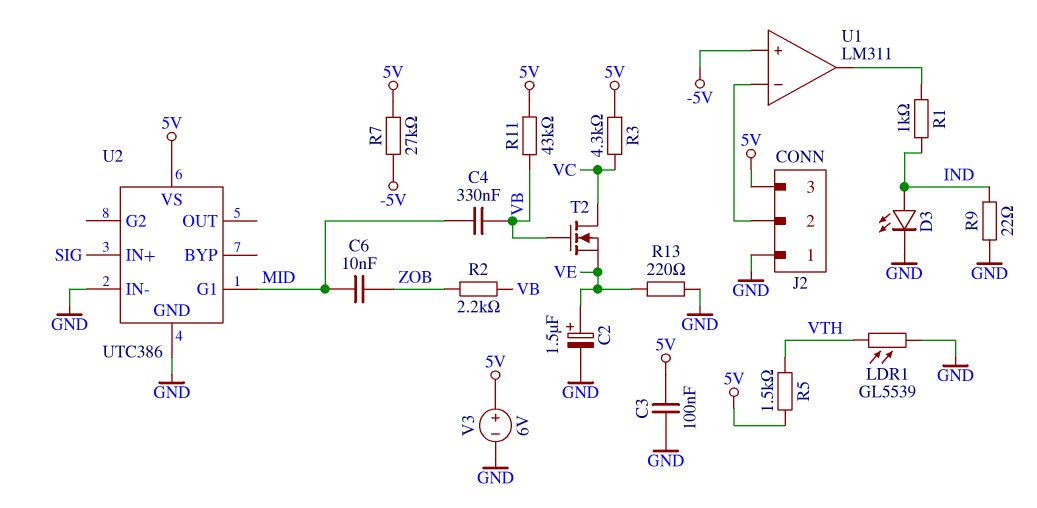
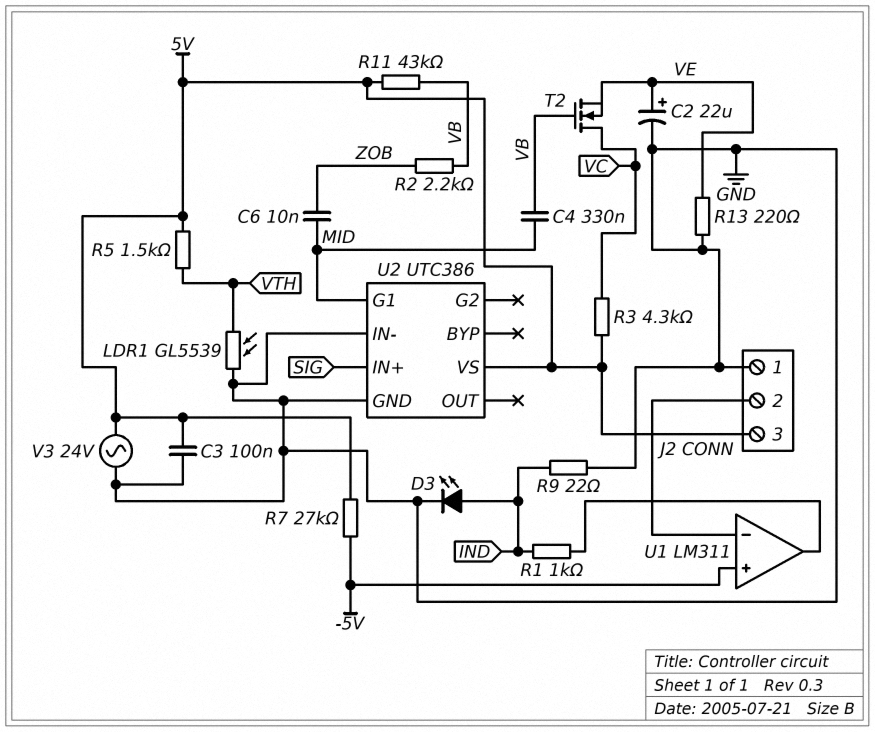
C2: 1.5uF (plus VE, minus GND) -> 22uF (plus VE, minus GND)
V3: 6V (plus 5V, minus GND) -> AC 24V (5V, GND)

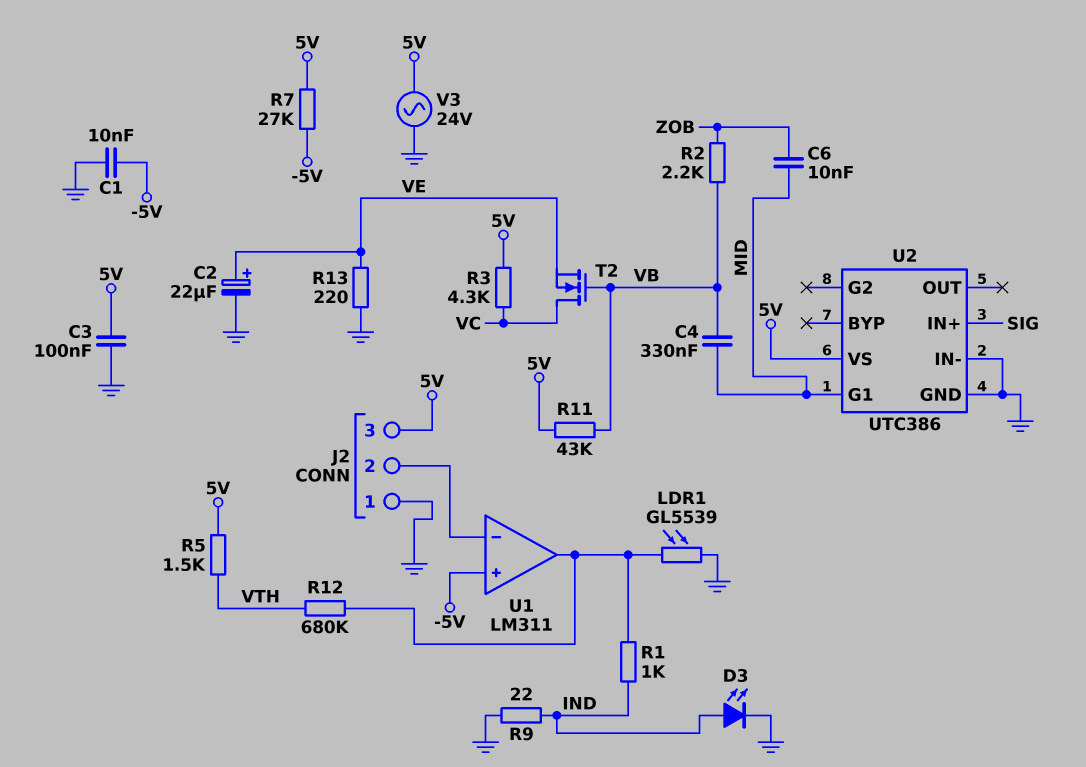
C1: none -> 10nF (-5V, GND)
LDR1: GL5539 (GND, VTH) -> GL5539 (GND, U1/out)
R12: none -> 680k (U1/out, VTH)

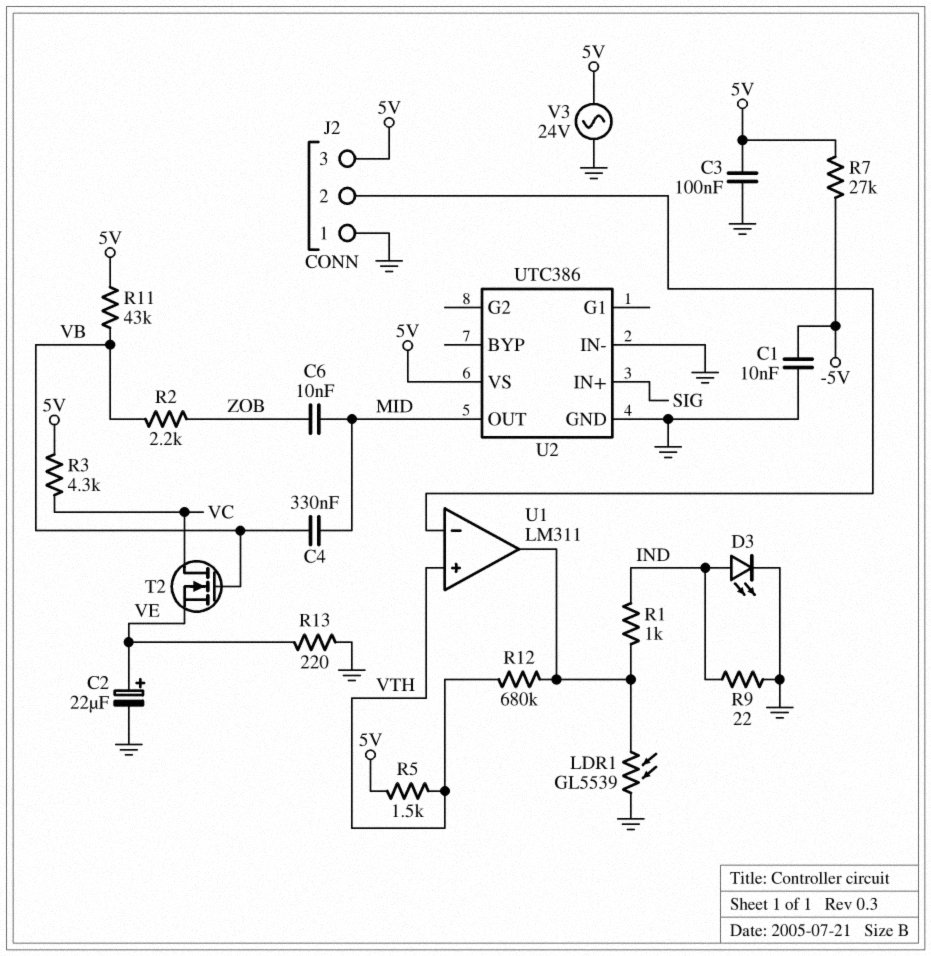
U1 pin in+: -5V -> VTH
U2 pin G1: MID -> none
U2 pin OUT: none -> MID

